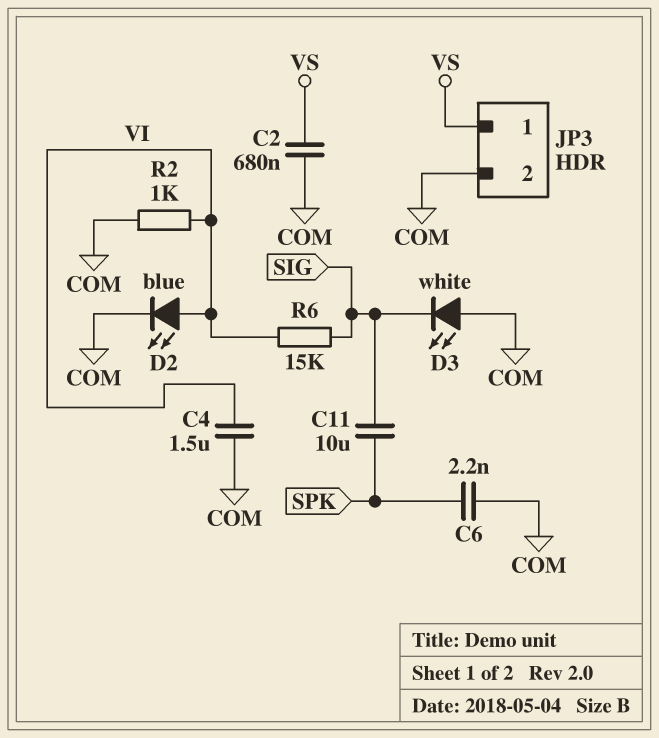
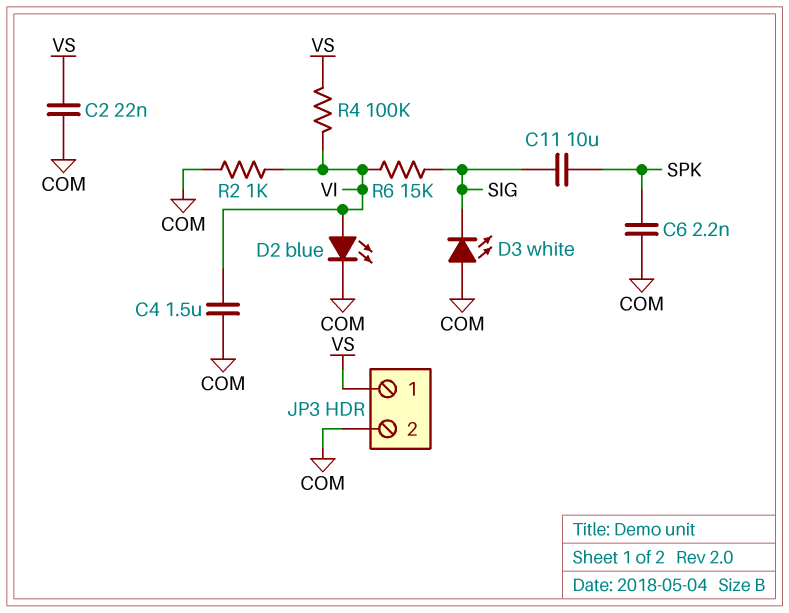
C2: 680nF (COM, VS) -> 22nF (COM, VS)
R4: none -> 100k (VI, VS)

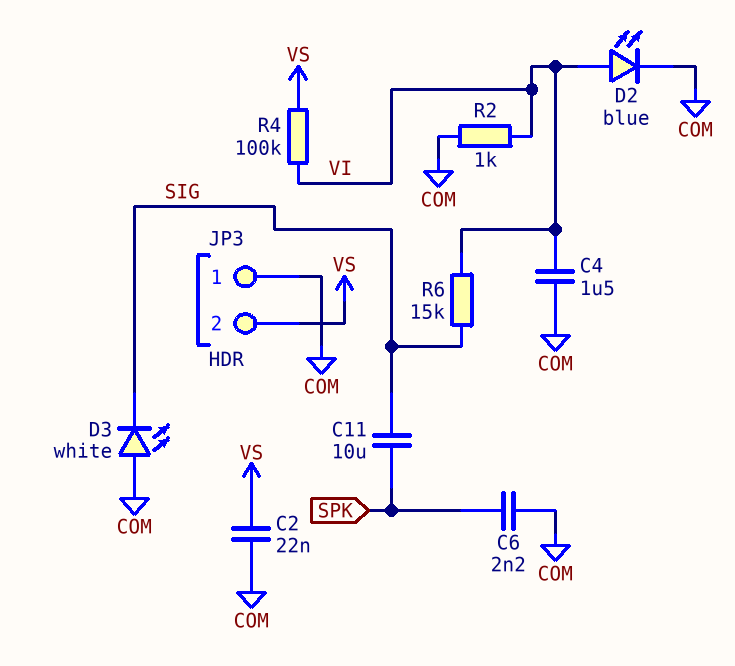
JP3 pin 1: VS -> COM
JP3 pin 2: COM -> VS

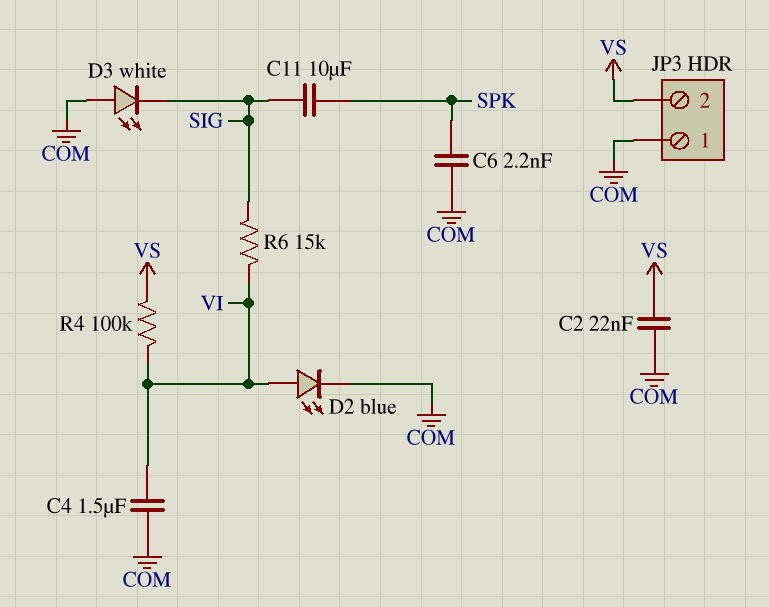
R2: 1k (COM, VI) -> none

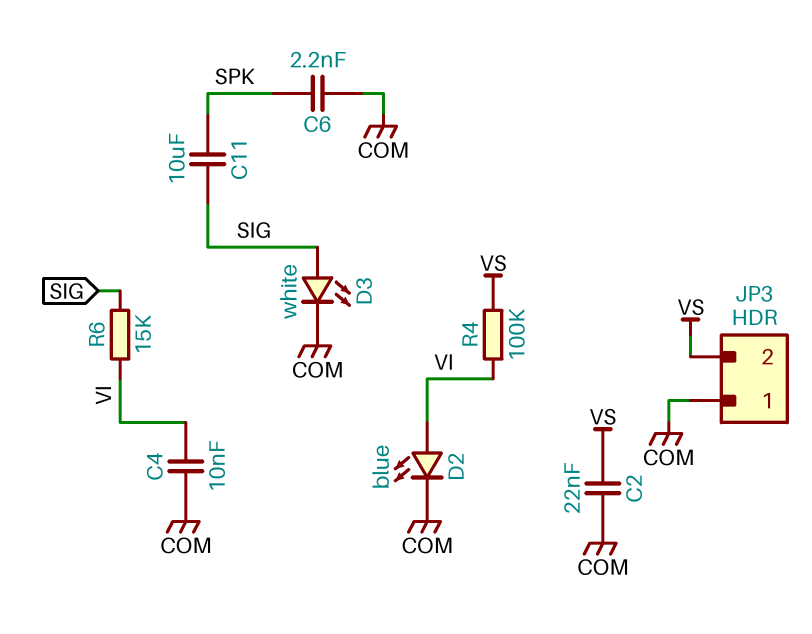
C4: 1.5uF (COM, VI) -> 10nF (COM, VI)
D3: LED white (A COM, K SIG) -> LED white (A SIG, K COM)

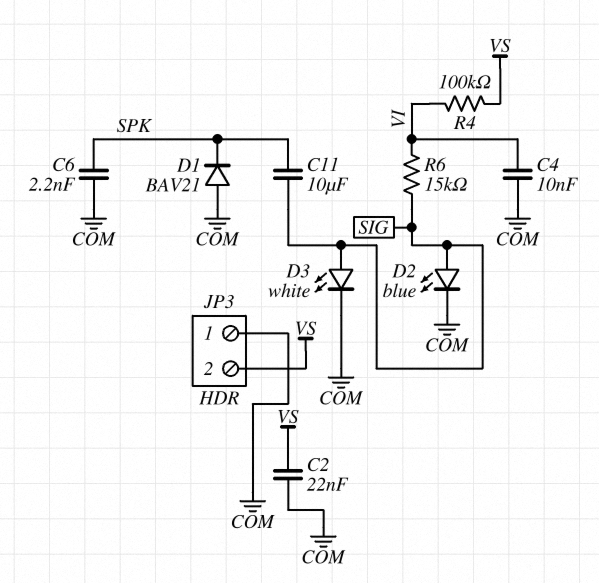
D1: none -> diode BAV21 (A COM, K SPK)
D2: LED blue (A VI, K COM) -> LED blue (A SIG, K COM)

